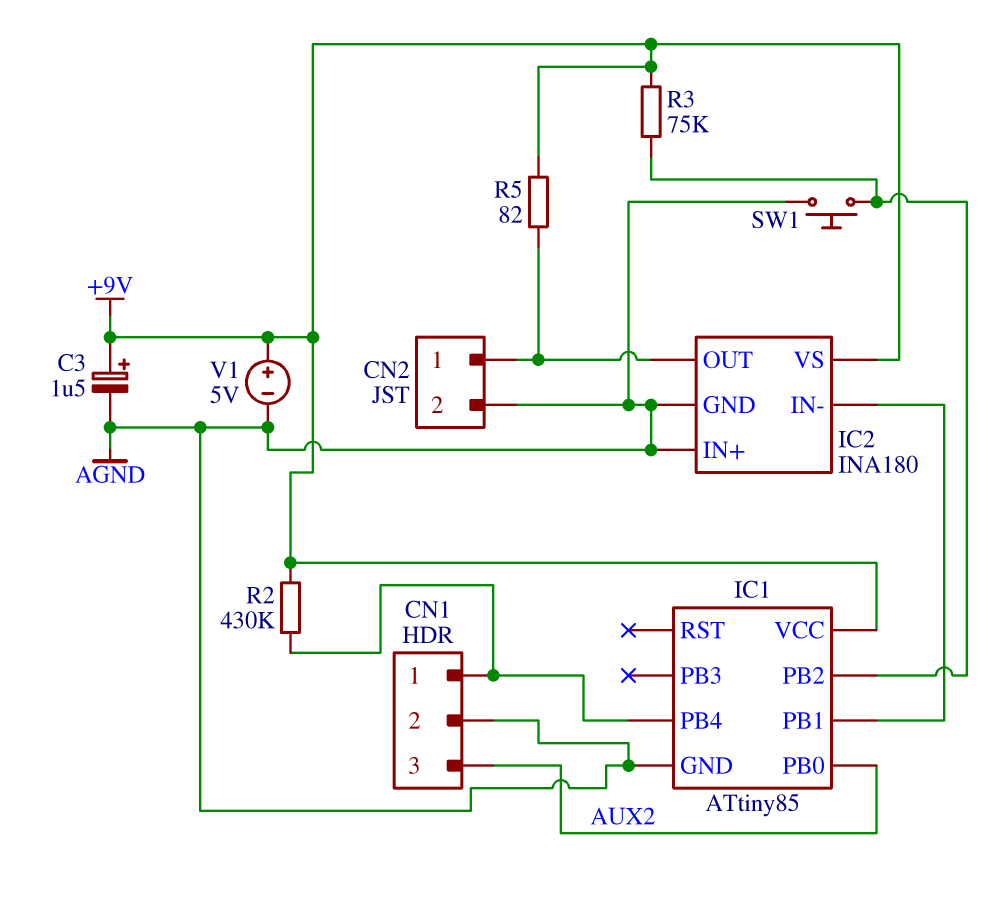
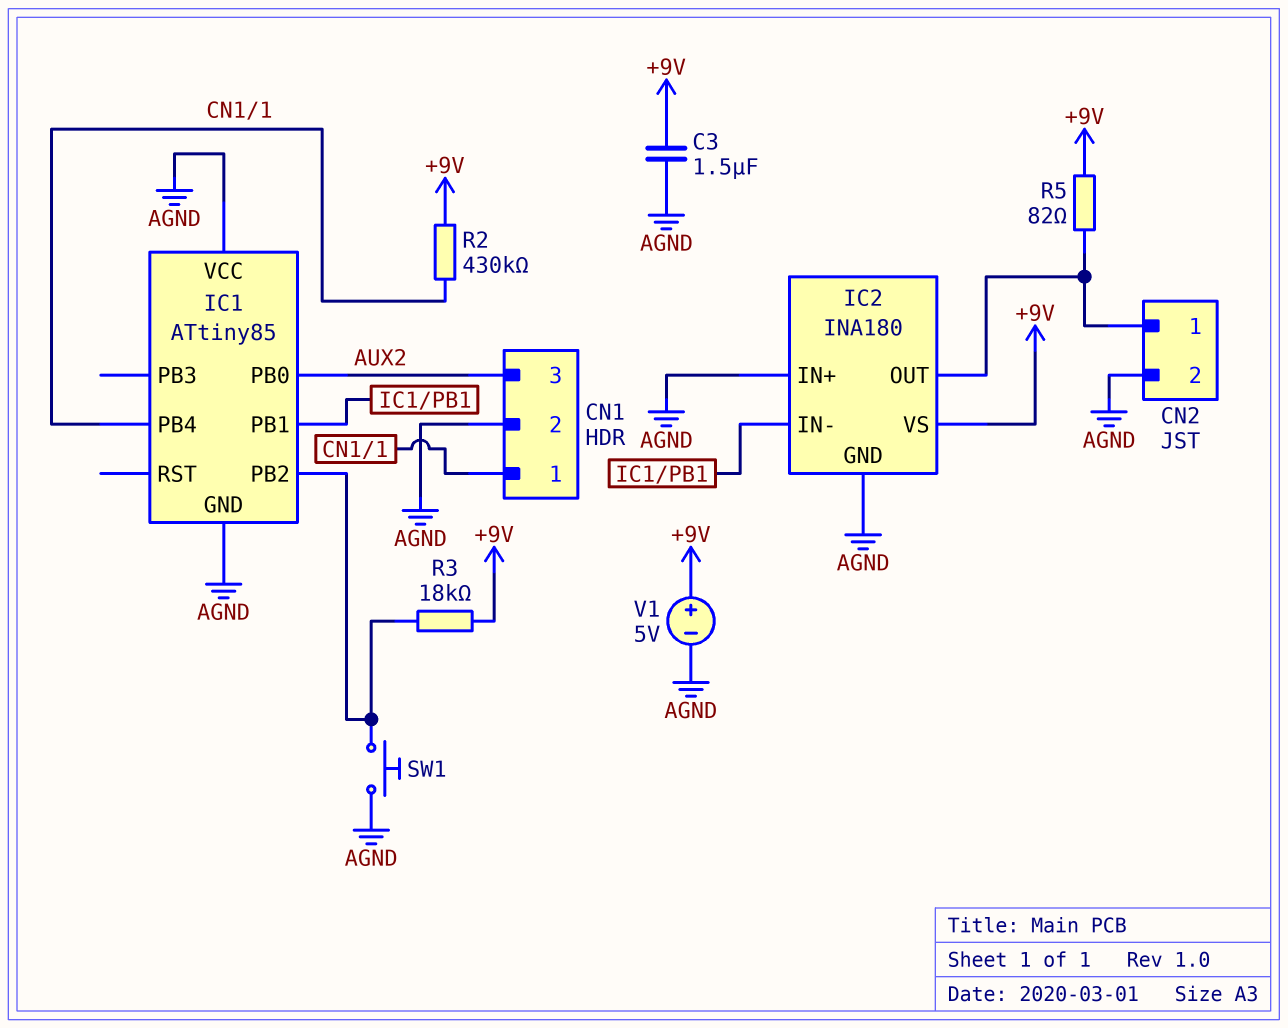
C3: 1.5uF (plus +9V, minus AGND) -> 1.5uF (+9V, AGND)
IC1 pin VCC: +9V -> AGND
R3: 75k (+9V, IC1/PB2) -> 18k (+9V, IC1/PB2)

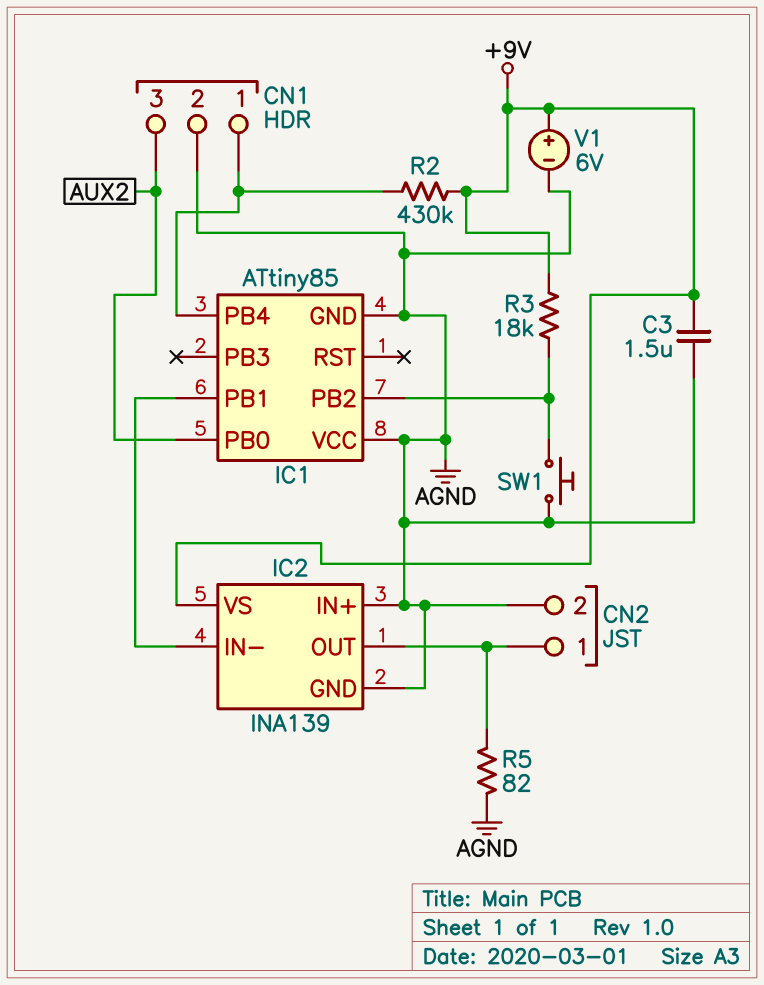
IC2: INA180 -> INA139
R5: 82 (+9V, CN2/1) -> 82 (AGND, CN2/1)
V1: 5V (plus +9V, minus AGND) -> 6V (plus +9V, minus AGND)

